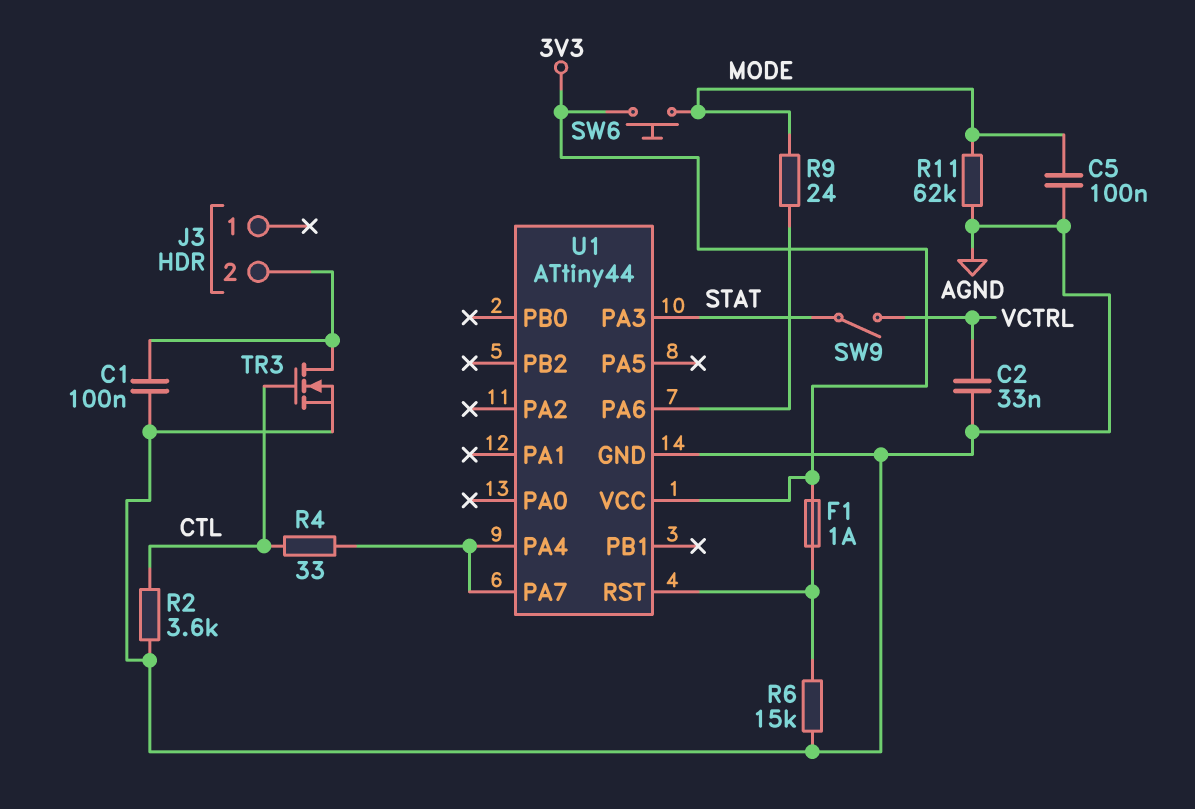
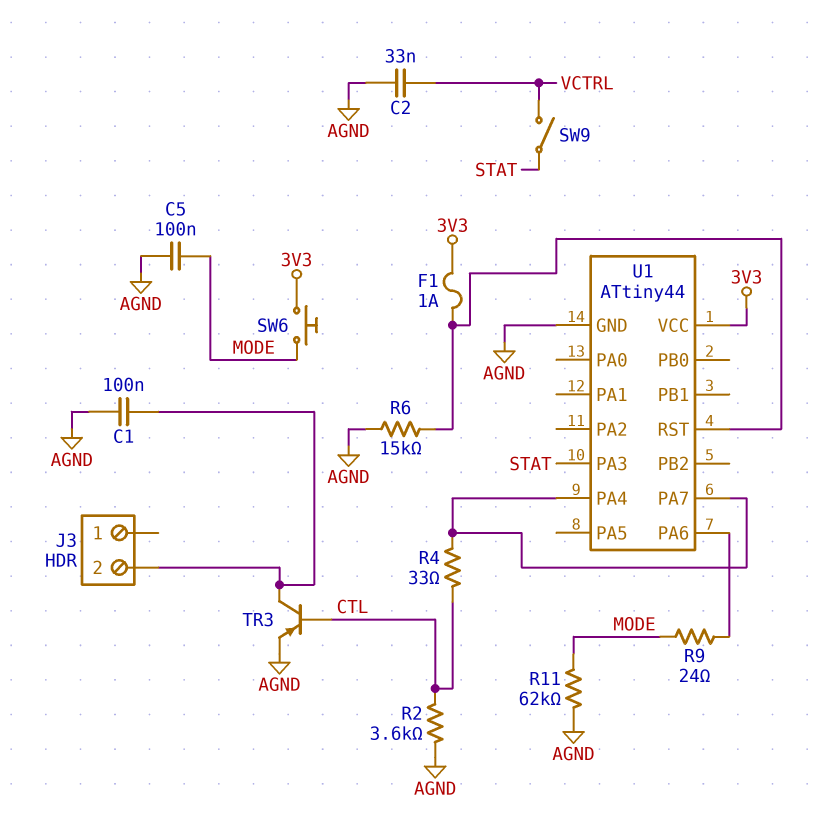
TR3: NMOS (G CTL, D J3/2, S AGND) -> PNP (B CTL, C J3/2, E AGND)

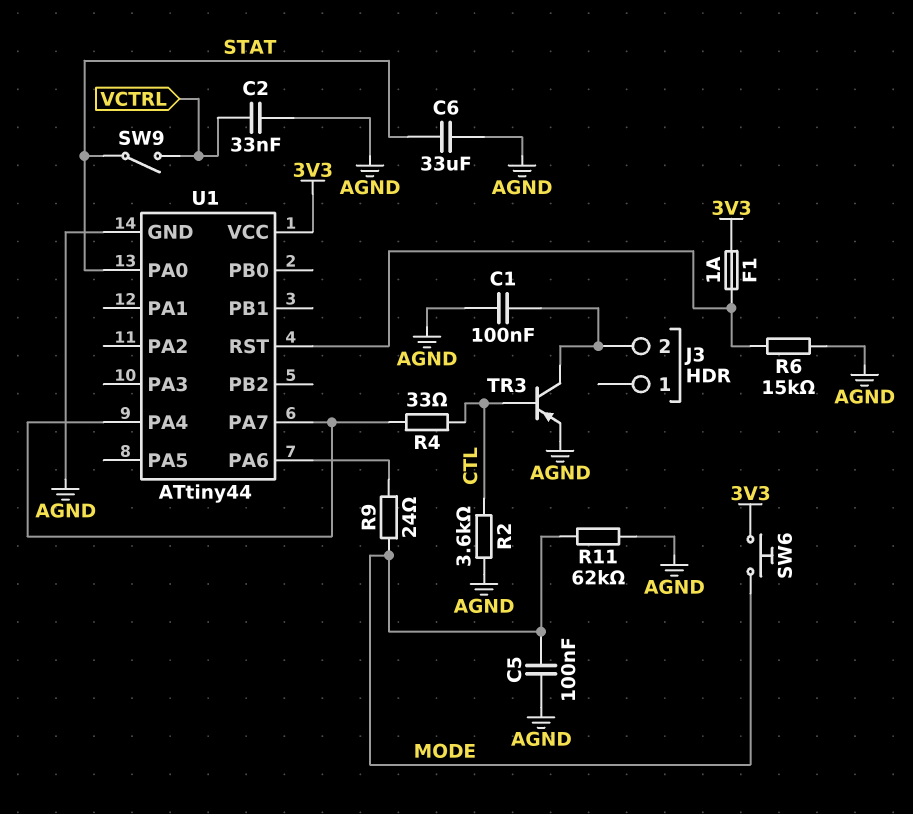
C6: none -> 33uF (AGND, STAT)
U1 pin PA0: none -> STAT
U1 pin PA3: STAT -> none

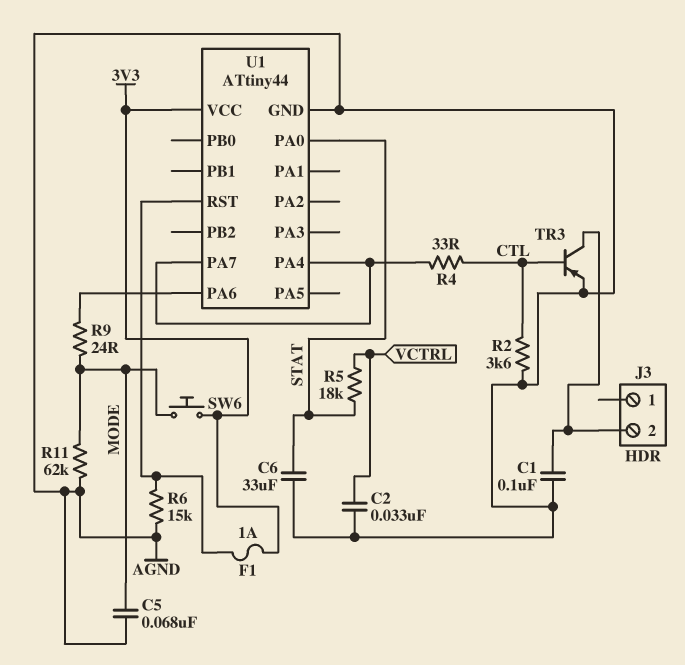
C5: 100nF (AGND, MODE) -> 68nF (AGND, MODE)
R5: none -> 18k (STAT, VCTRL)
SW9: switch (STAT, VCTRL) -> none

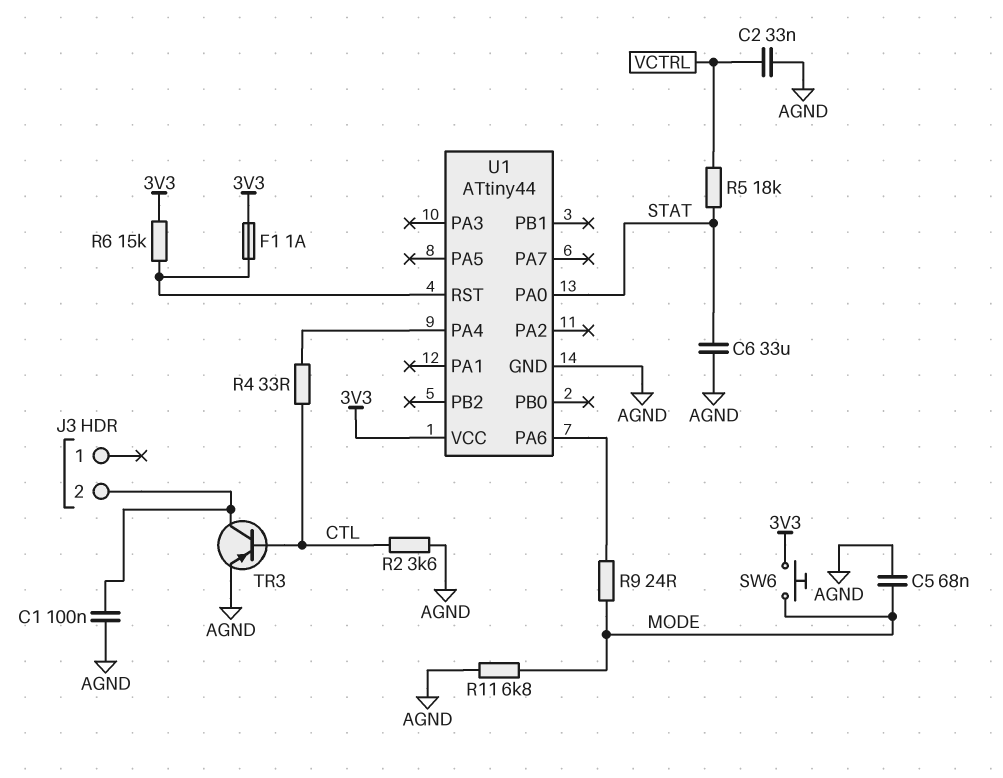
R6: 15k (AGND, U1/RST) -> 15k (3V3, U1/RST)
R11: 62k (AGND, MODE) -> 6.8k (AGND, MODE)
U1 pin PA7: U1/PA4 -> none

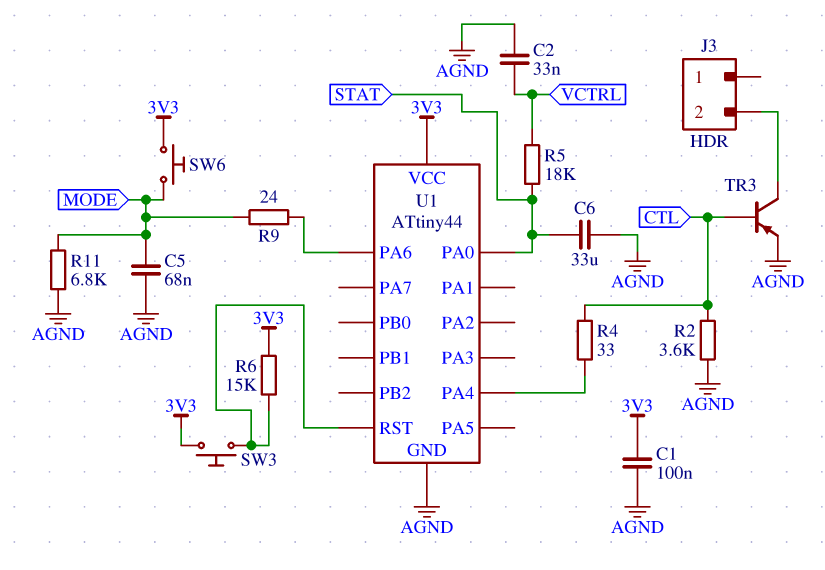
C1: 100nF (AGND, J3/2) -> 100nF (3V3, AGND)
F1: 1A (3V3, U1/RST) -> none
SW3: none -> button (3V3, U1/RST)

